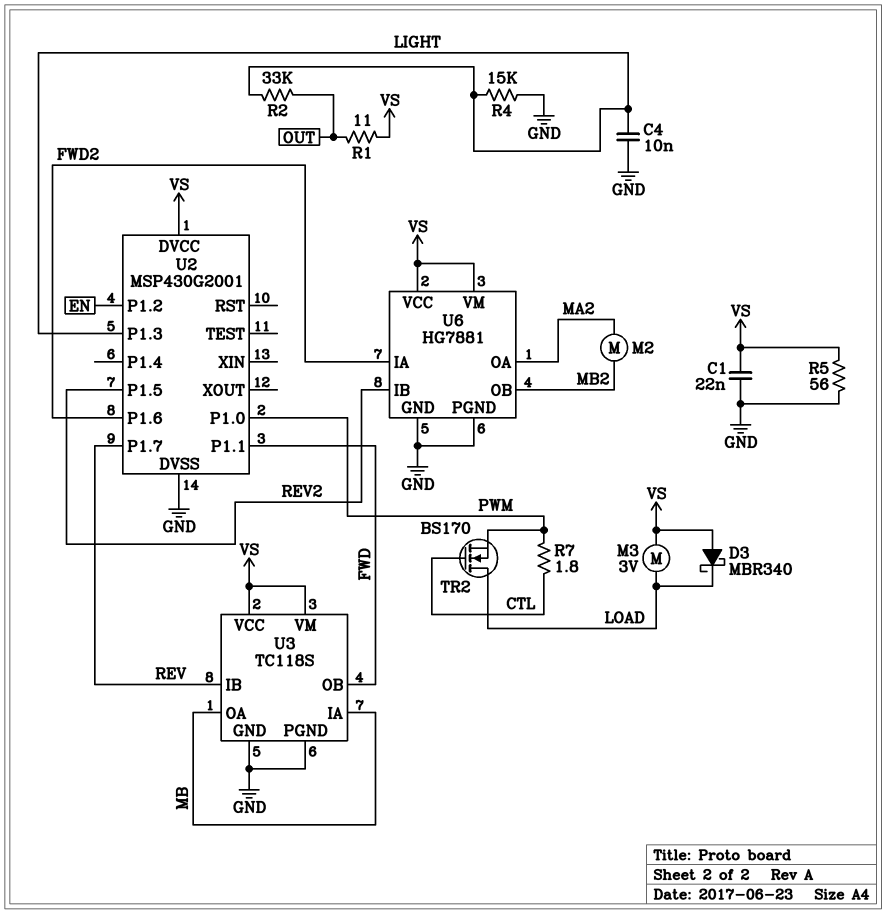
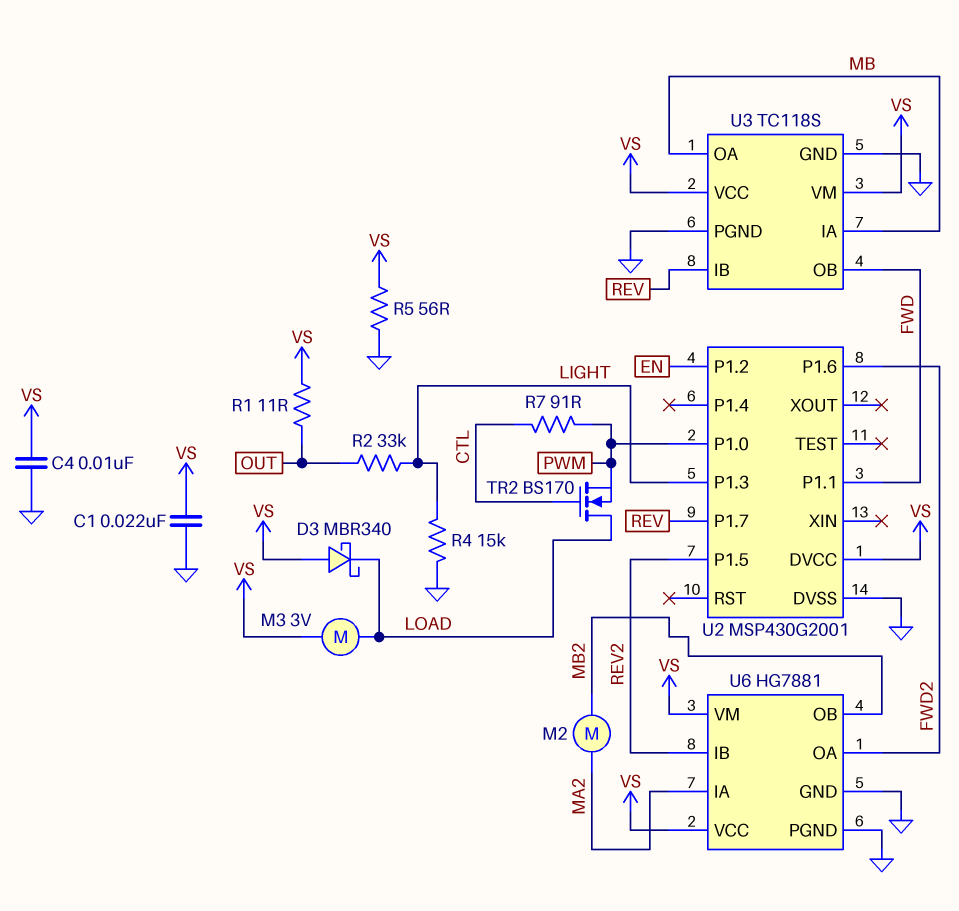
C4: 10nF (GND, LIGHT) -> 10nF (GND, VS)
R7: 1.8 (CTL, PWM) -> 91 (CTL, PWM)
U6 pin IA: FWD2 -> MA2
U6 pin OA: MA2 -> FWD2

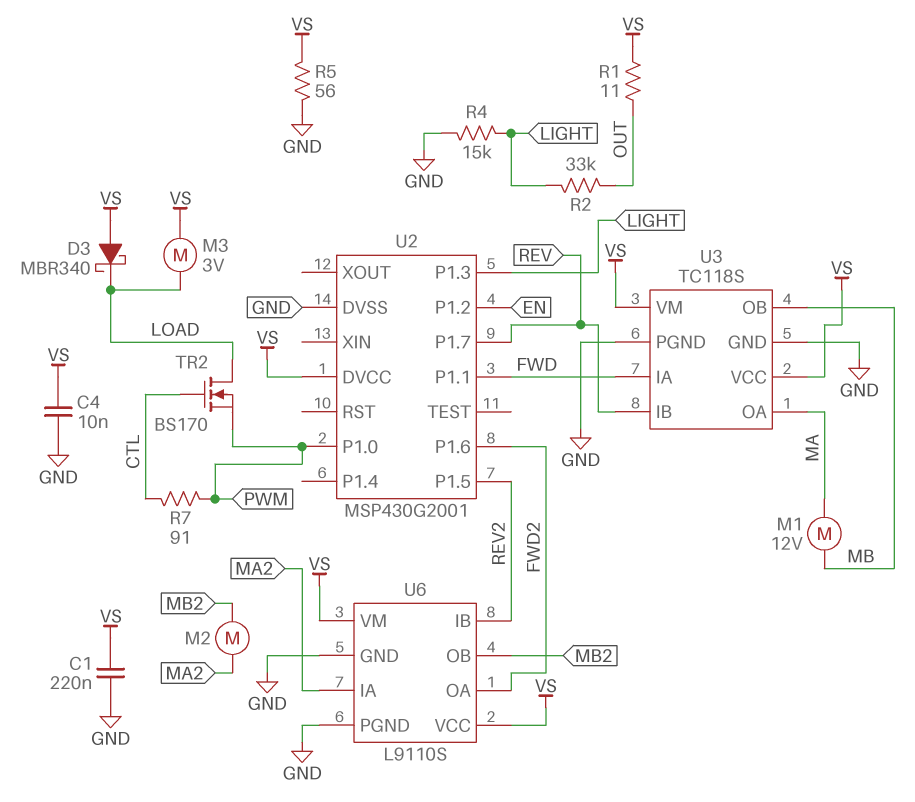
C1: 22nF (GND, VS) -> 220nF (GND, VS)
M1: none -> motor 12V (MA, MB)
U3 pin IA: MB -> FWD
U3 pin OA: MB -> MA
U3 pin OB: FWD -> MB
U6: HG7881 -> L9110S

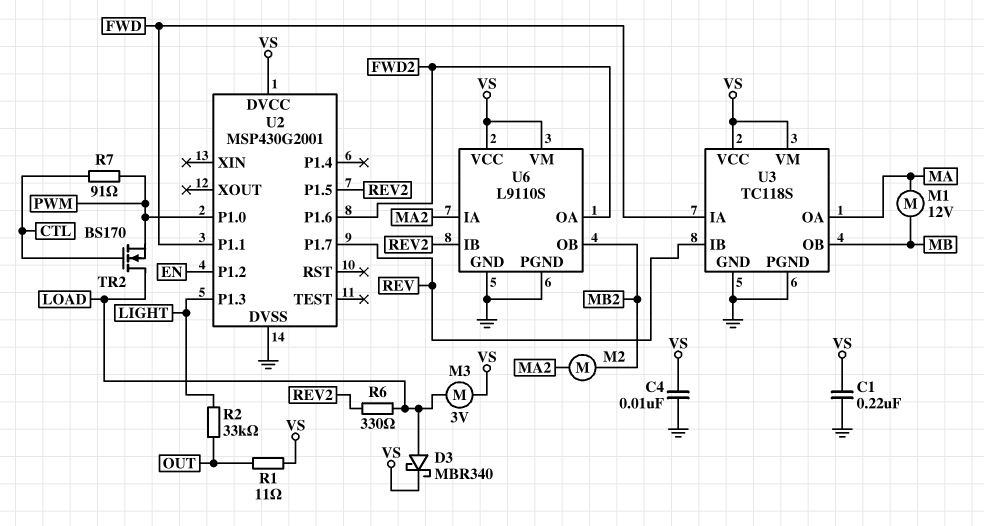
D3: schottky MBR340 (A VS, K LOAD) -> schottky MBR340 (A LOAD, K VS)
R4: 15k (GND, LIGHT) -> none
R5: 56 (GND, VS) -> none
R6: none -> 330 (LOAD, REV2)

